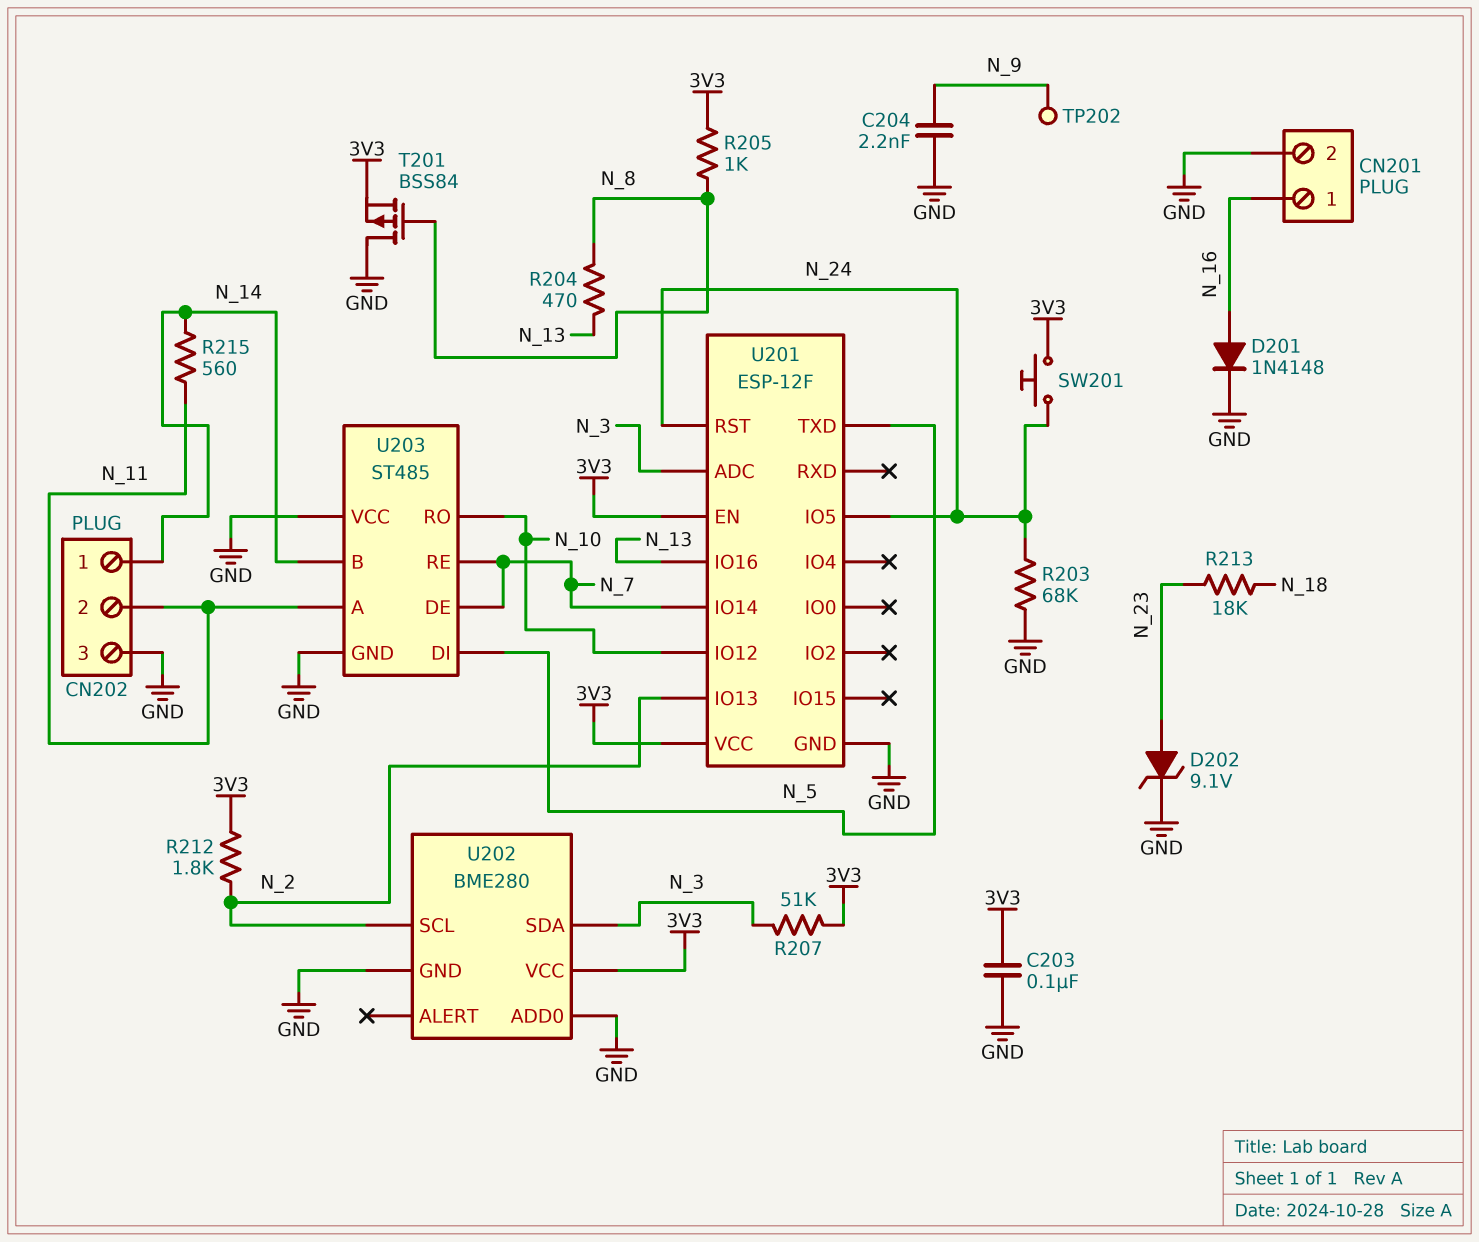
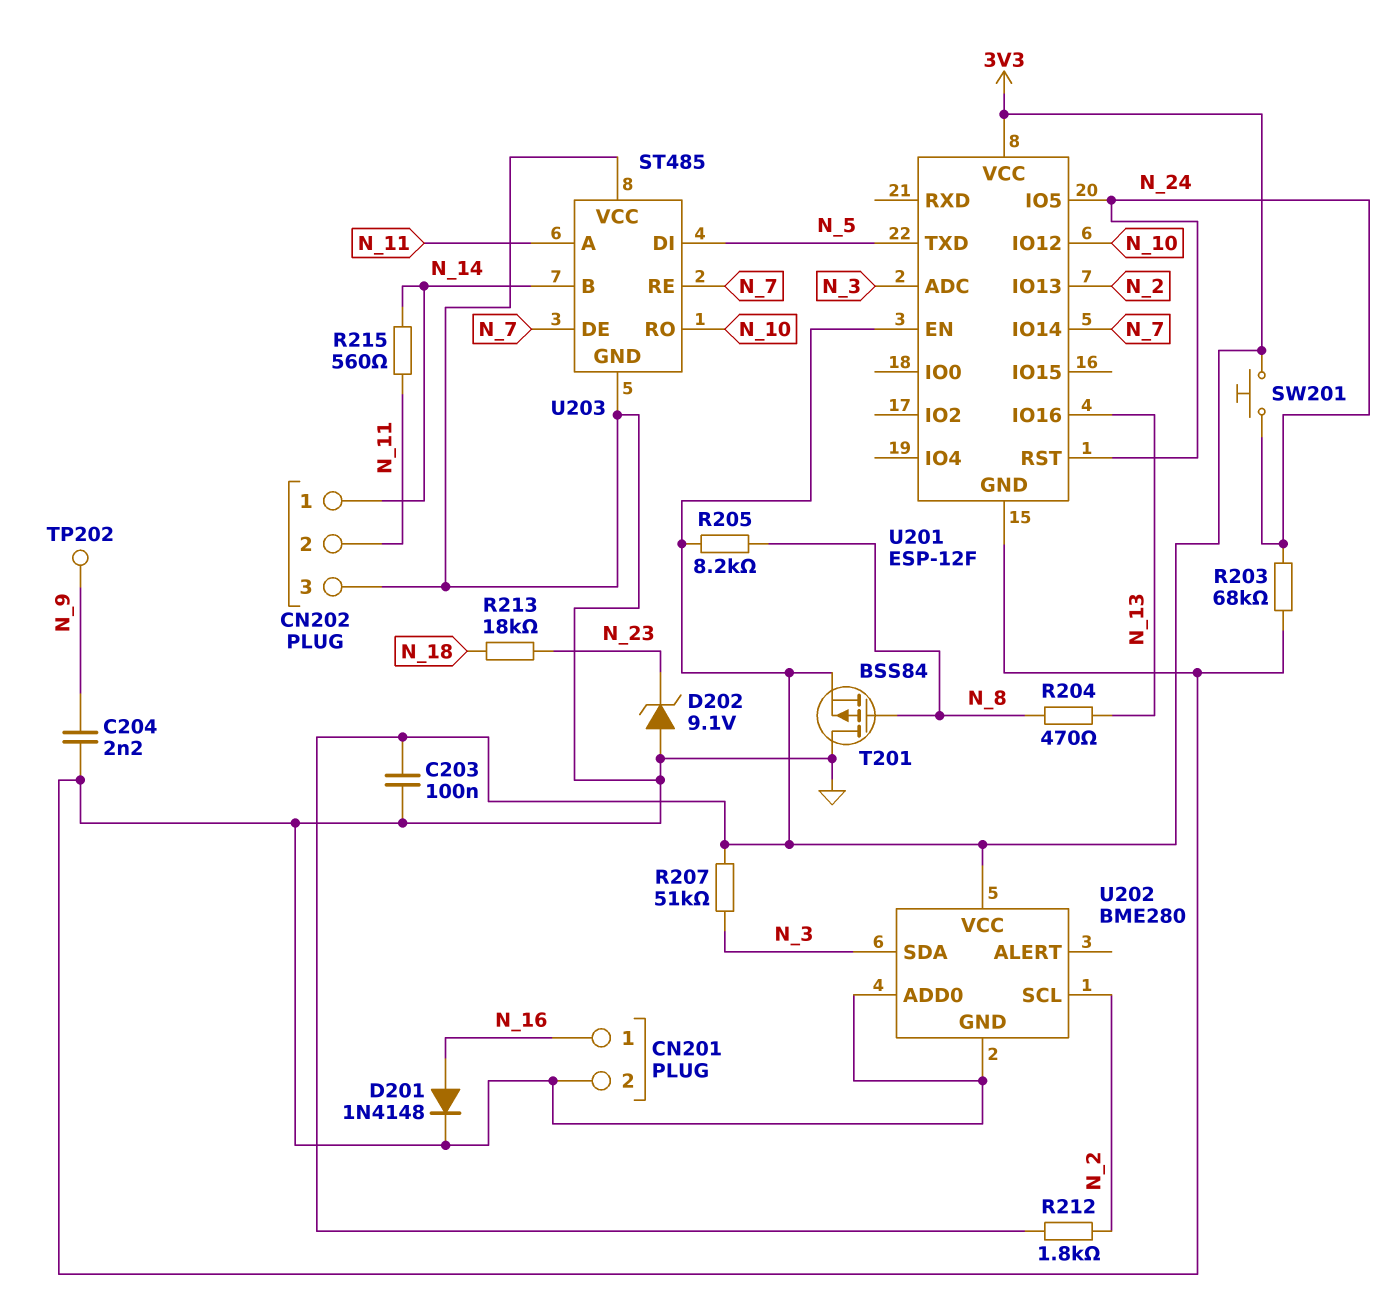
D202: zener 9.1V (A N_23, K GND) -> zener 9.1V (A GND, K N_23)
R205: 1k (3V3, N_8) -> 8.2k (3V3, N_8)

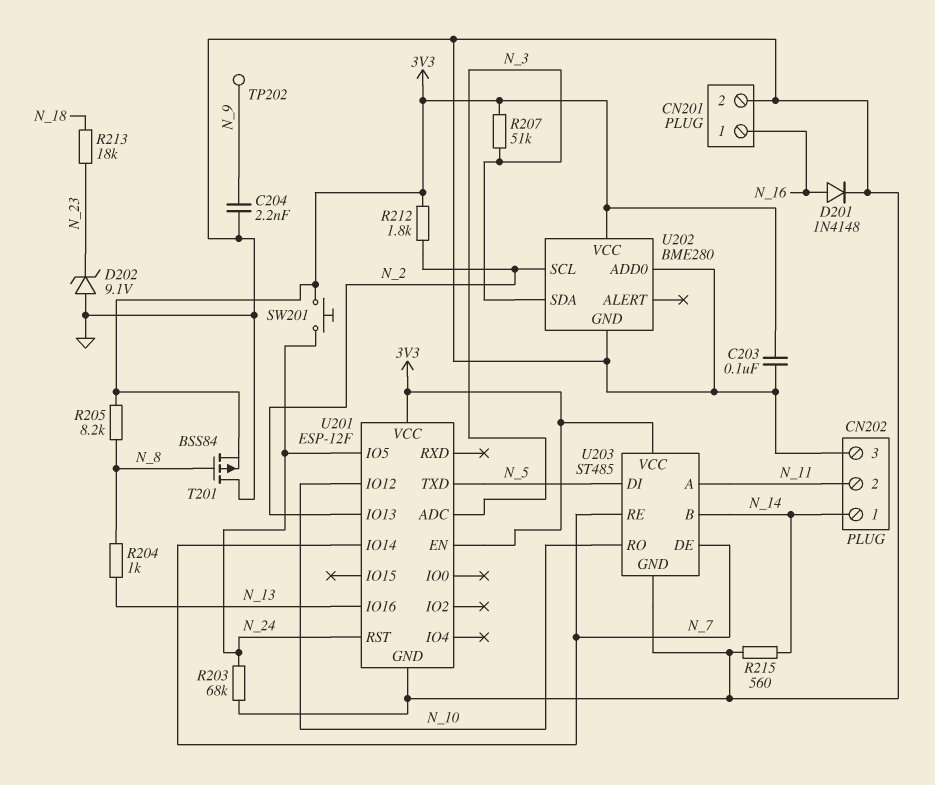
R204: 470 (N_8, N_13) -> 1k (N_8, N_13)
R215: 560 (N_11, N_14) -> 560 (GND, N_14)
U203 pin VCC: GND -> 3V3

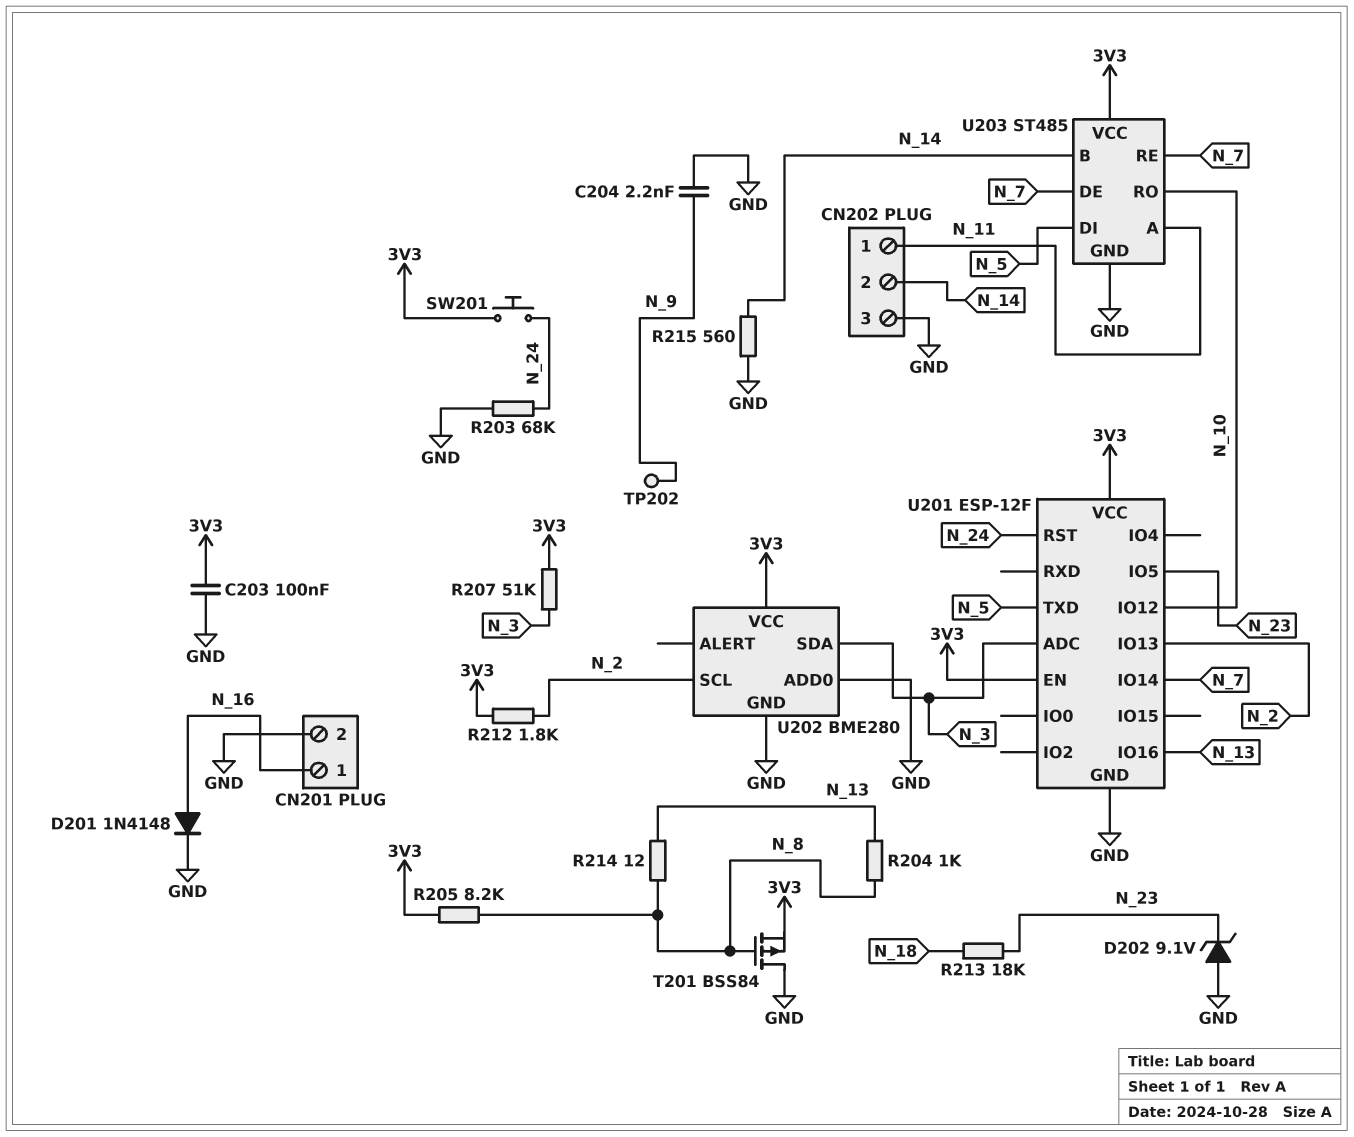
CN202 pin 1: N_14 -> N_11
CN202 pin 2: N_11 -> N_14
R214: none -> 12 (N_8, N_13)
U201 pin IO5: N_24 -> N_23

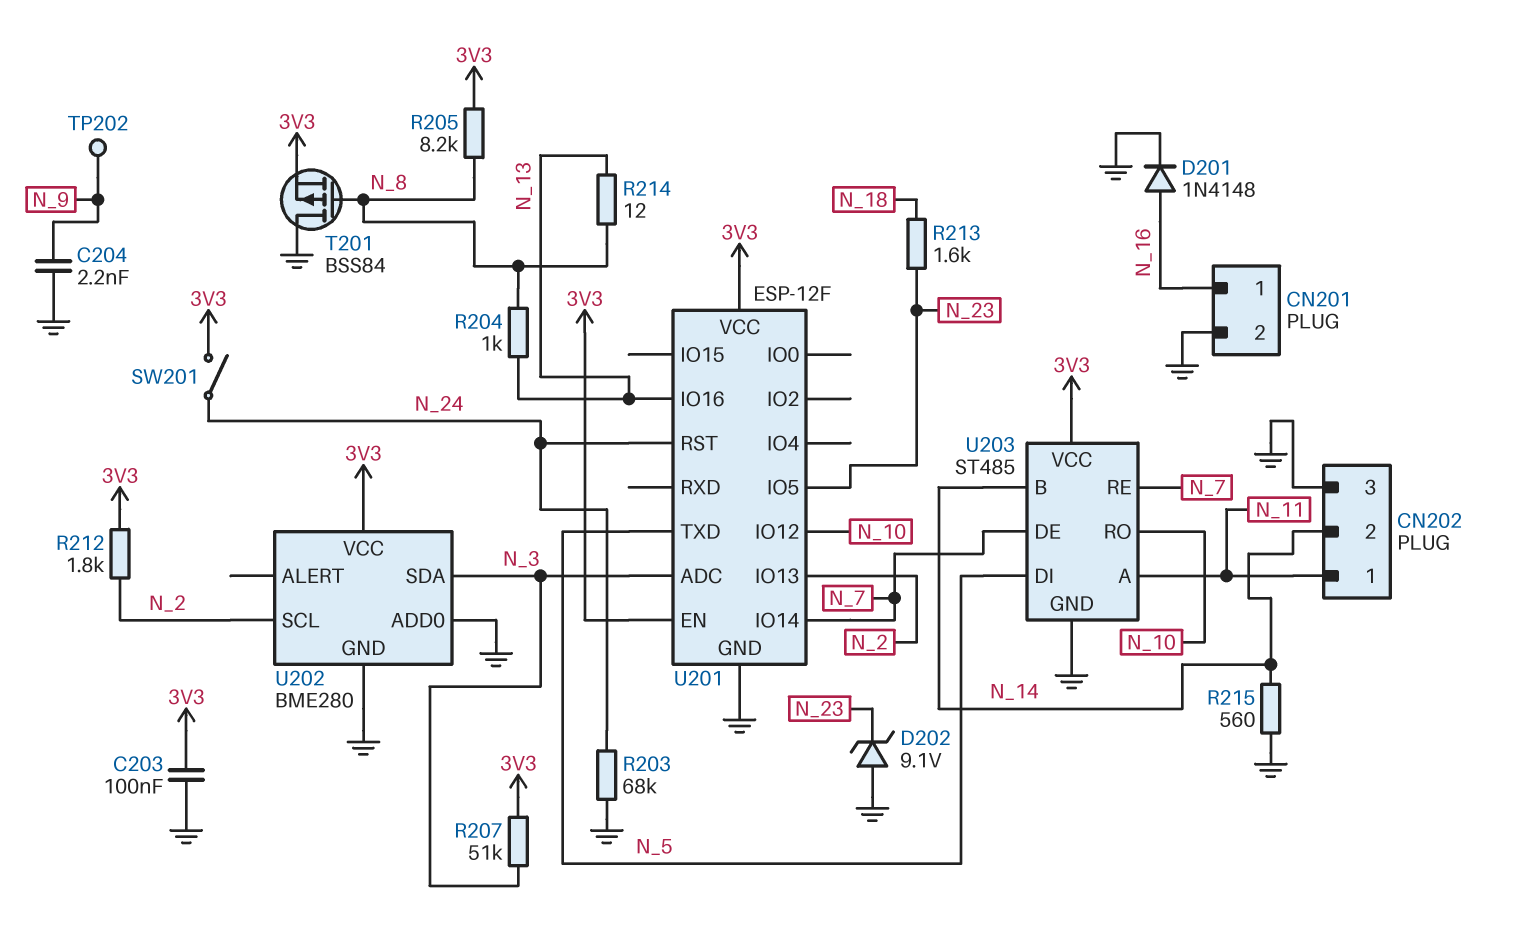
R213: 18k (N_18, N_23) -> 1.6k (N_18, N_23)
SW201: button (3V3, N_24) -> switch (3V3, N_24)

